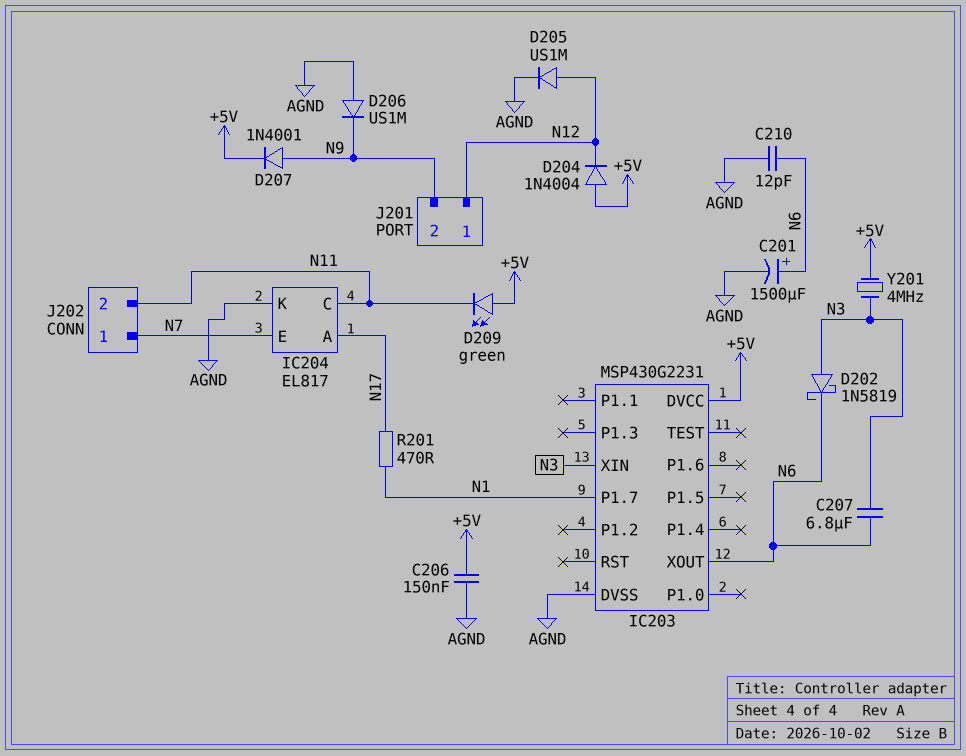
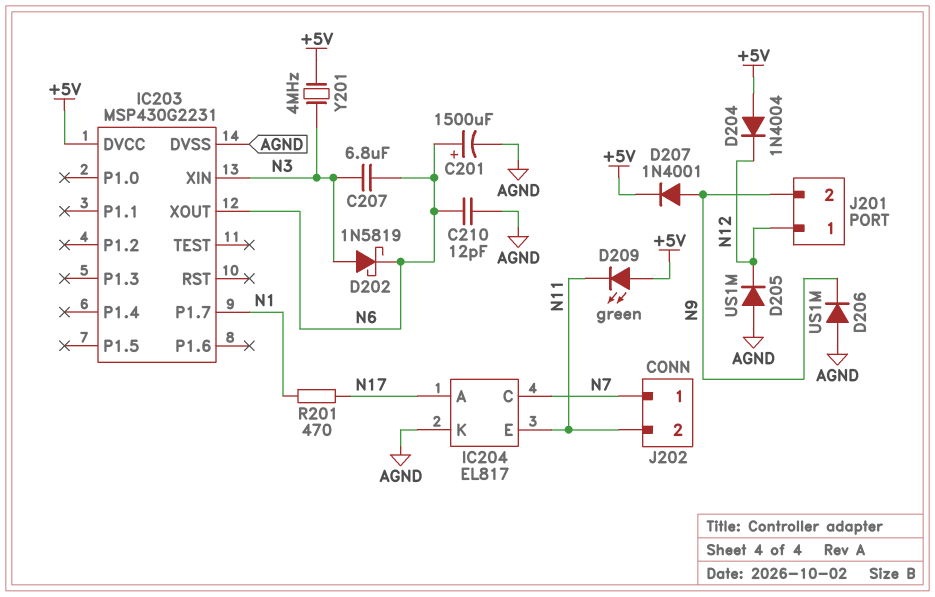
C206: 150nF (+5V, AGND) -> none
D205: diode US1M (A N12, K AGND) -> diode US1M (A AGND, K N12)
IC204 pin C: N11 -> N7
IC204 pin E: N7 -> N11

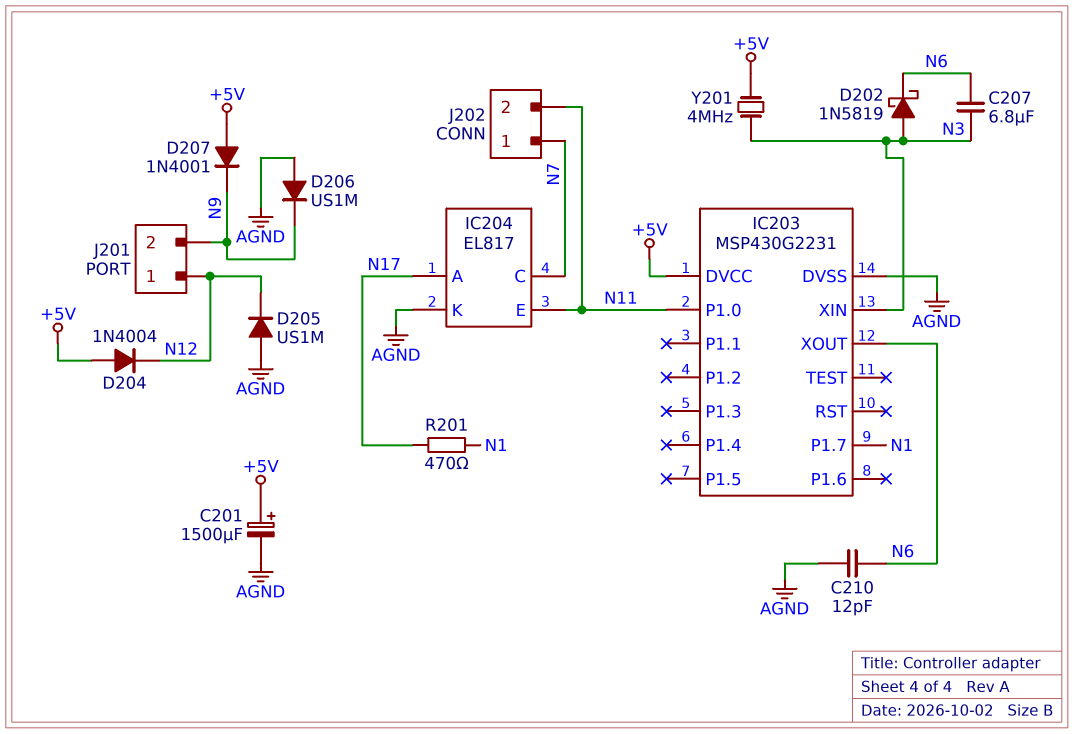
C201: 1500uF (plus N6, minus AGND) -> 1500uF (plus +5V, minus AGND)
D207: diode 1N4001 (A N9, K +5V) -> diode 1N4001 (A +5V, K N9)
D209: LED green (A +5V, K N11) -> none
IC203 pin P1.0: none -> N11

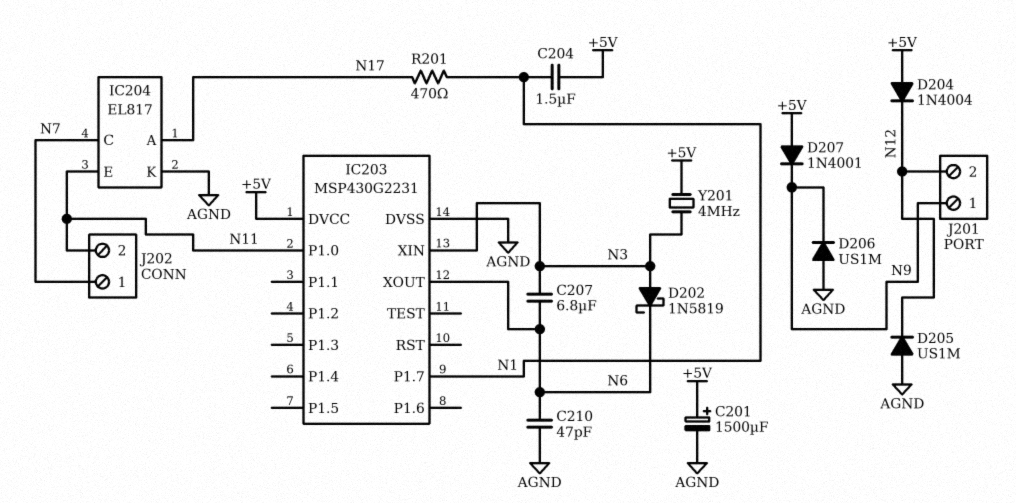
C204: none -> 1.5uF (+5V, N1)
C210: 12pF (AGND, N6) -> 47pF (AGND, N6)
J201 pin 1: N12 -> N9
J201 pin 2: N9 -> N12

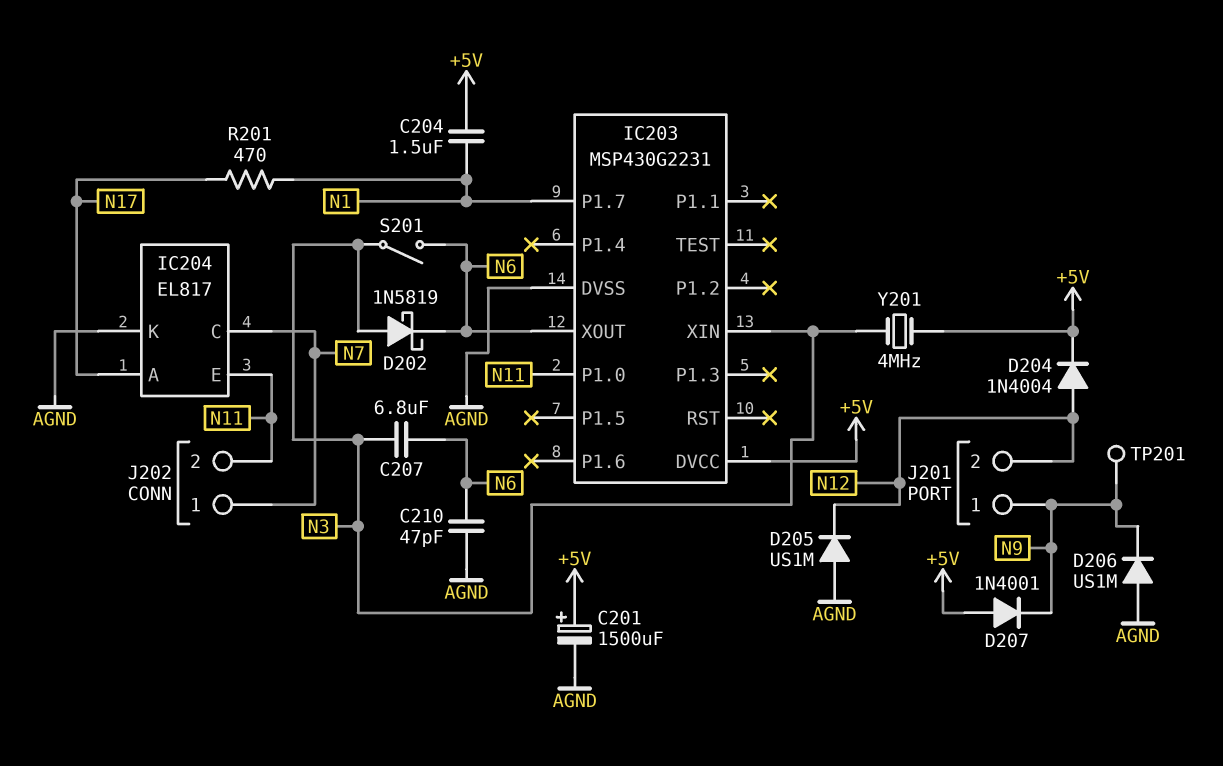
D204: diode 1N4004 (A +5V, K N12) -> diode 1N4004 (A N12, K +5V)
S201: none -> switch (N3, N6)
TP201: none -> test point (N9)

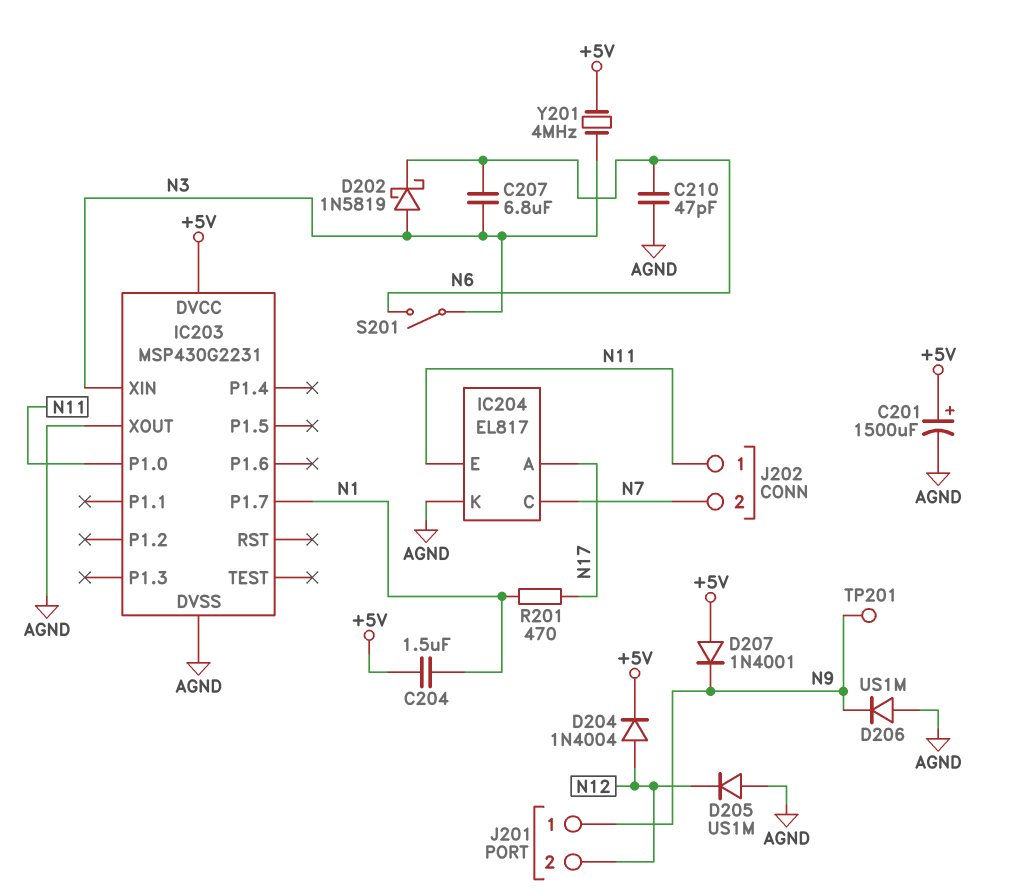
IC203 pin XOUT: N6 -> AGND
J202 pin 1: N7 -> N11
J202 pin 2: N11 -> N7

